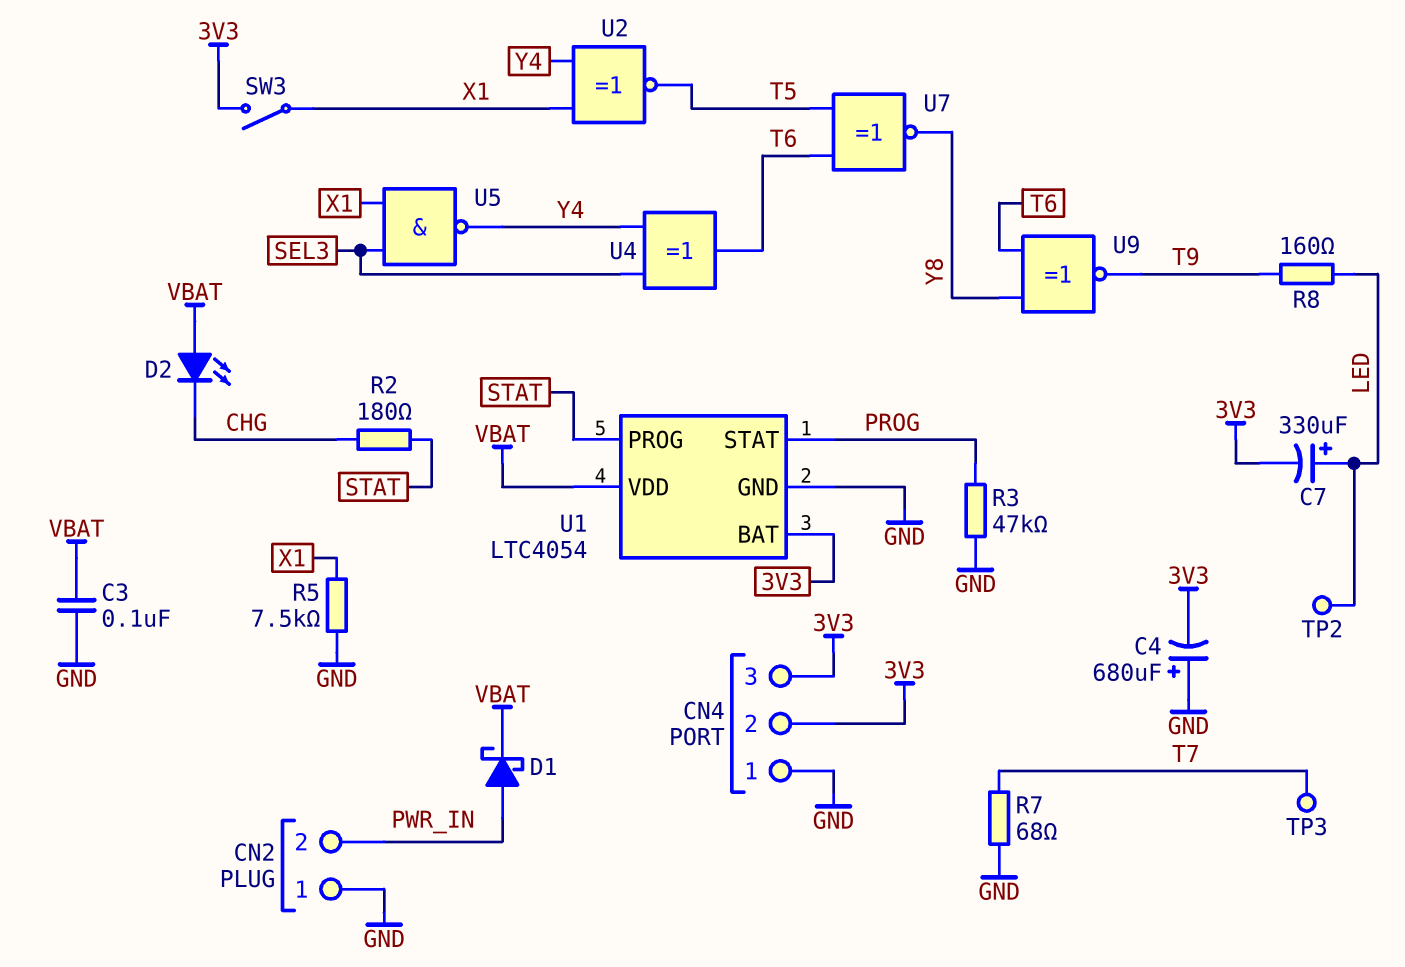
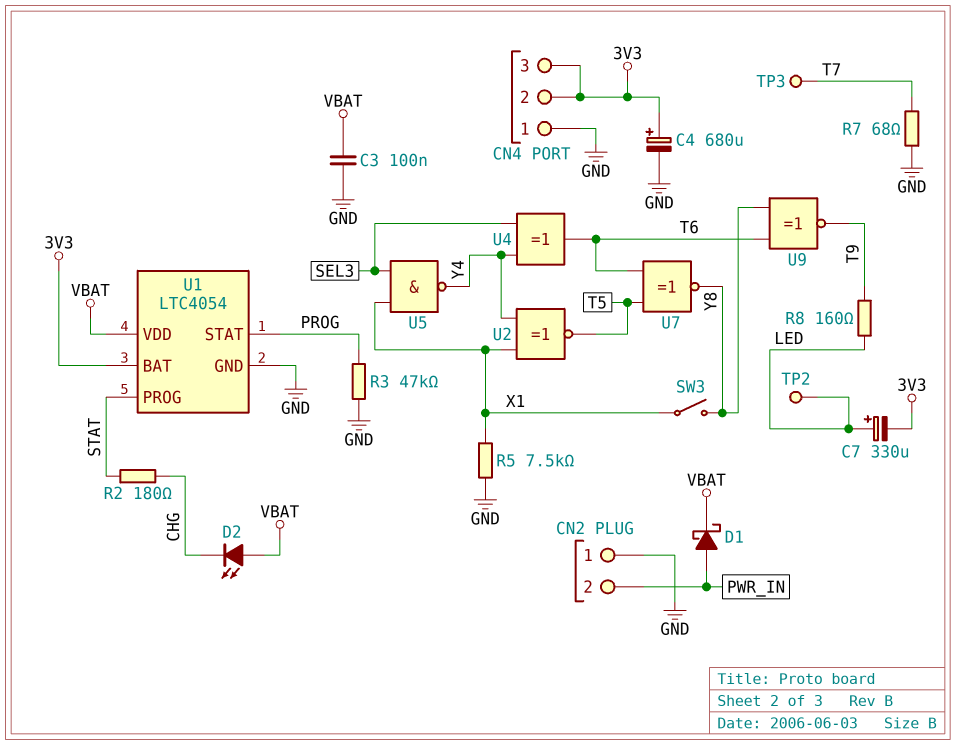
C4: 680uF (plus GND, minus 3V3) -> 680uF (plus 3V3, minus GND)
SW3: switch (3V3, X1) -> switch (X1, Y8)

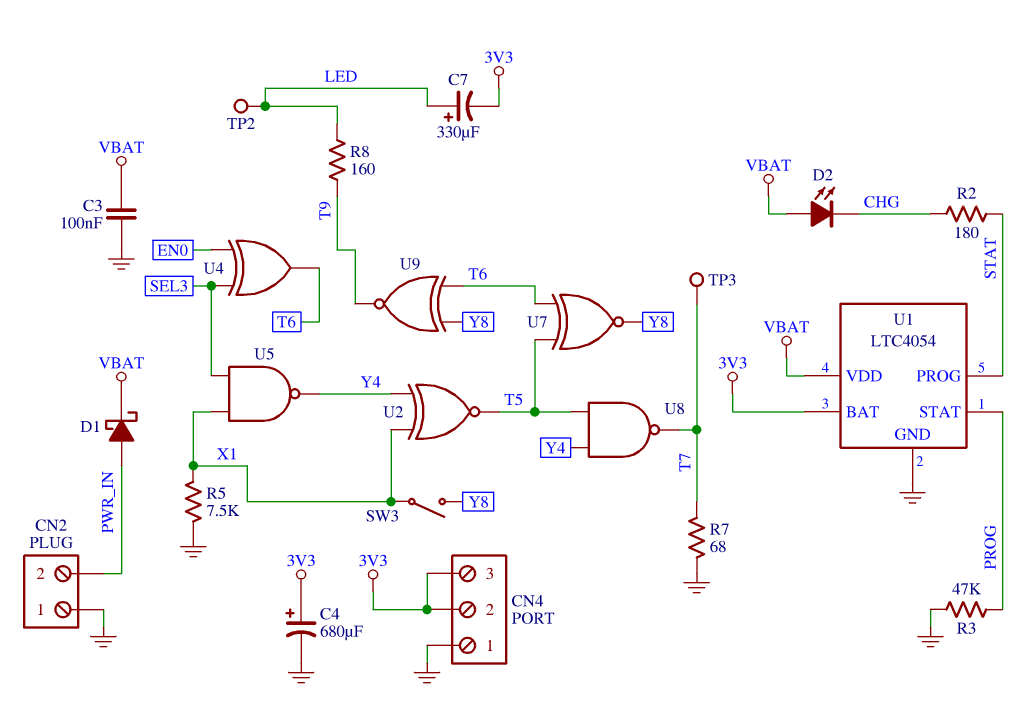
U4: XOR (in SEL3, in Y4, out T6) -> XOR (in EN0, in SEL3, out T6)
U8: none -> NAND (in T5, in Y4, out T7)

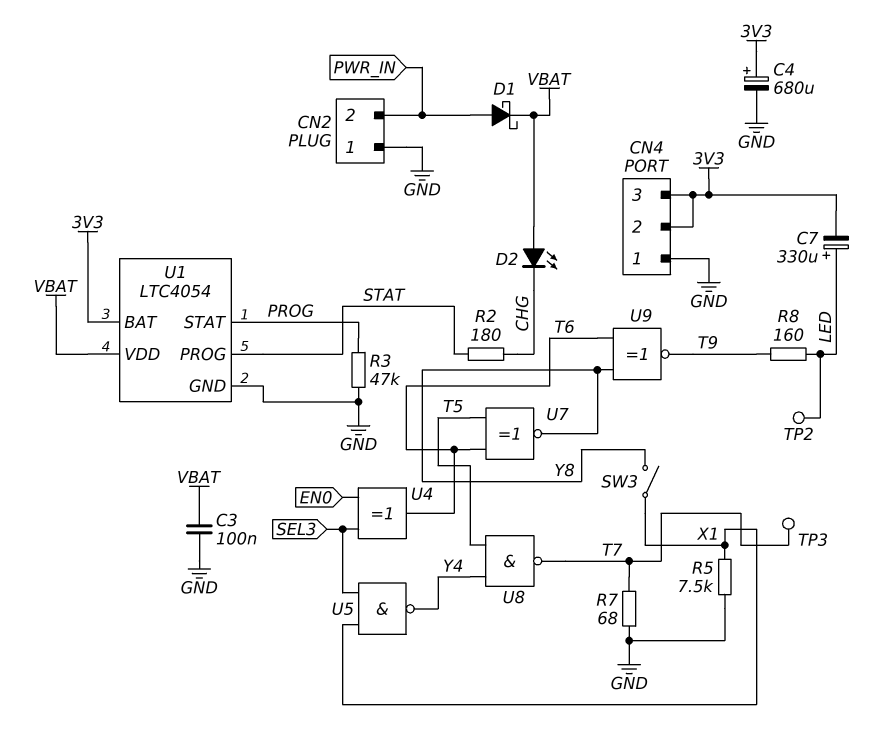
U2: XNOR (in X1, in Y4, out T5) -> none

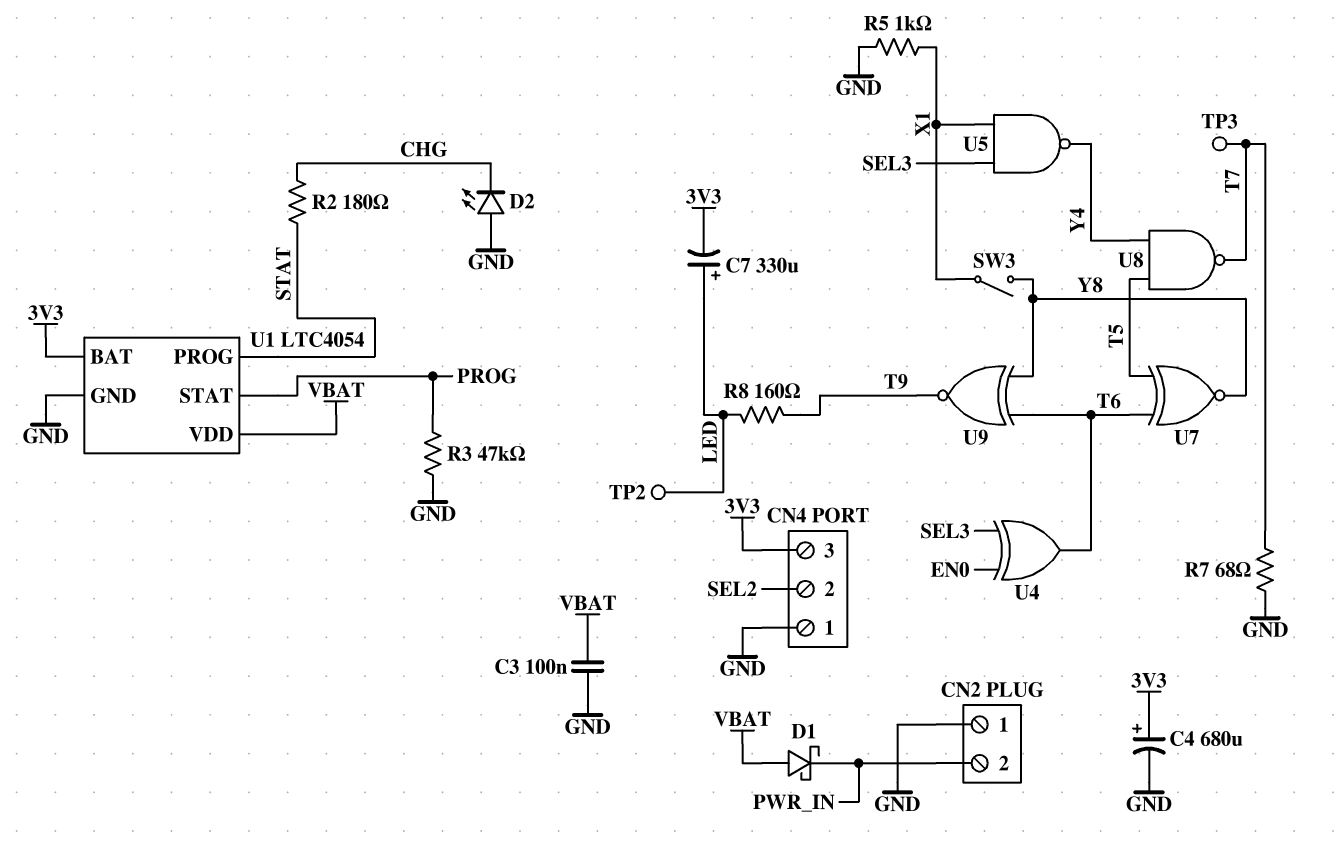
CN4 pin 2: 3V3 -> SEL2
D1: schottky (A PWR_IN, K VBAT) -> schottky (A VBAT, K PWR_IN)
D2: LED (A VBAT, K CHG) -> LED (A GND, K CHG)
R5: 7.5k (GND, X1) -> 1k (GND, X1)

